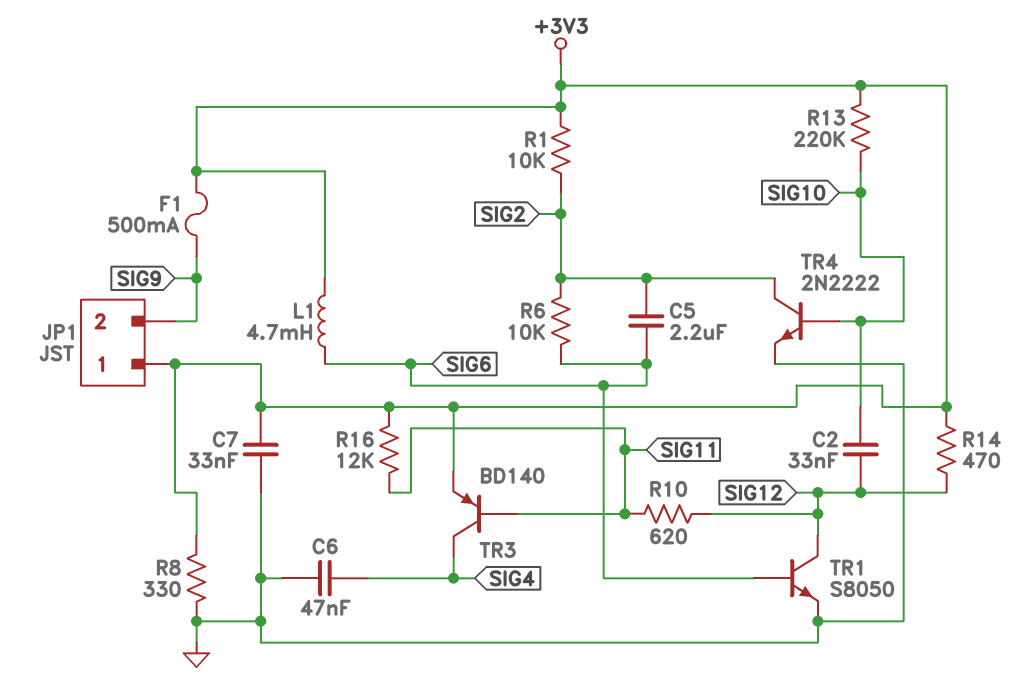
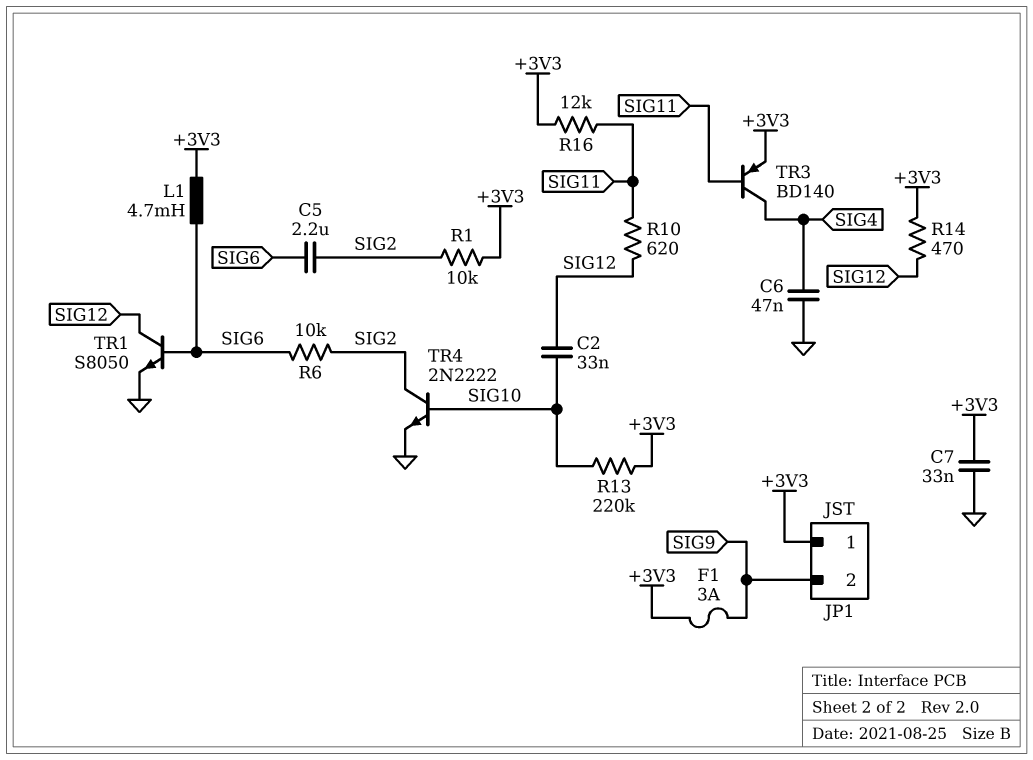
F1: 500mA (+3V3, SIG9) -> 3A (+3V3, SIG9)
R8: 330 (+3V3, GND) -> none

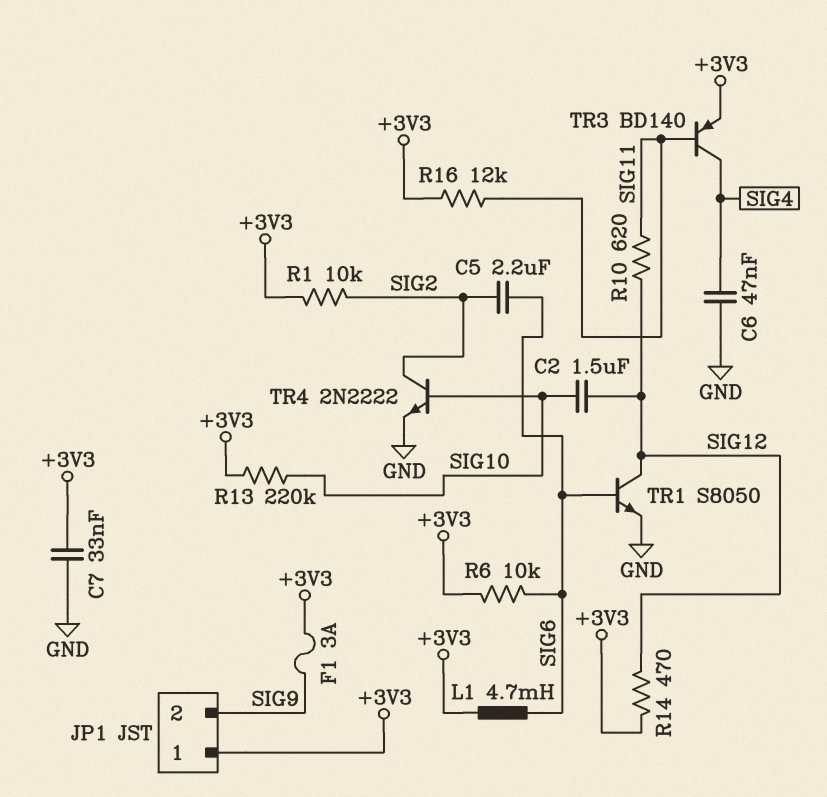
C2: 33nF (SIG10, SIG12) -> 1.5uF (SIG10, SIG12)
R6: 10k (SIG2, SIG6) -> 10k (+3V3, SIG6)

